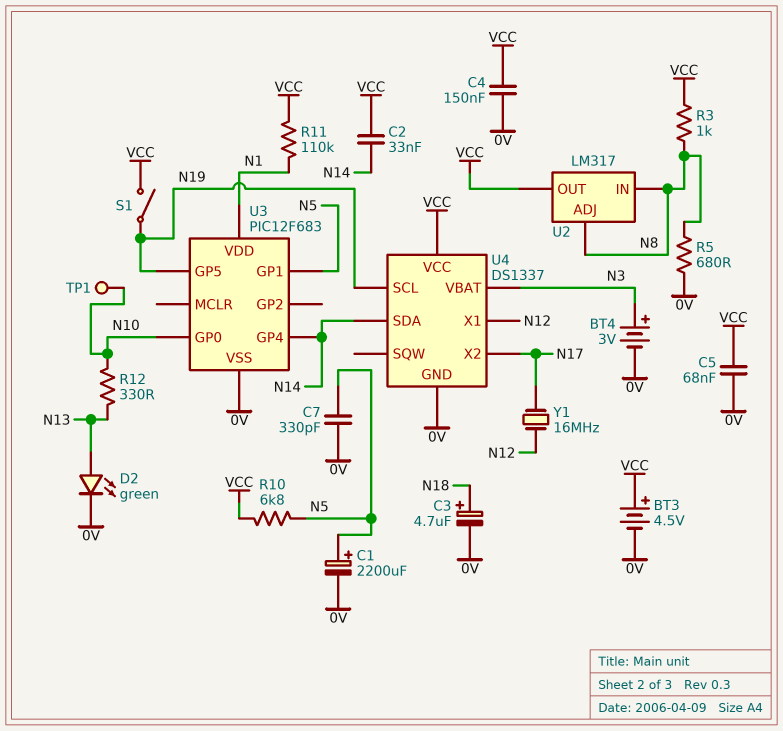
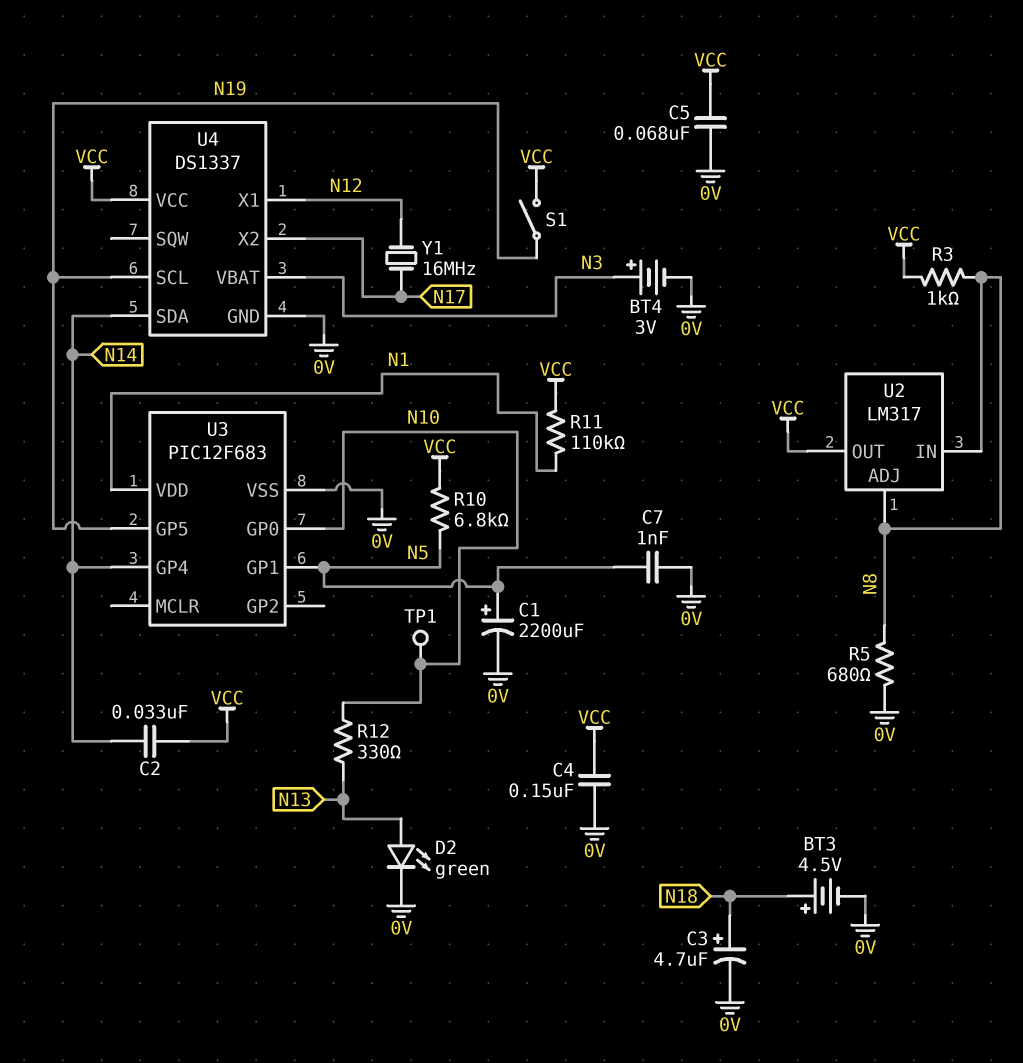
BT3: 4.5V (plus VCC, minus 0V) -> 4.5V (plus N18, minus 0V)
C7: 330pF (0V, N5) -> 1nF (0V, N5)

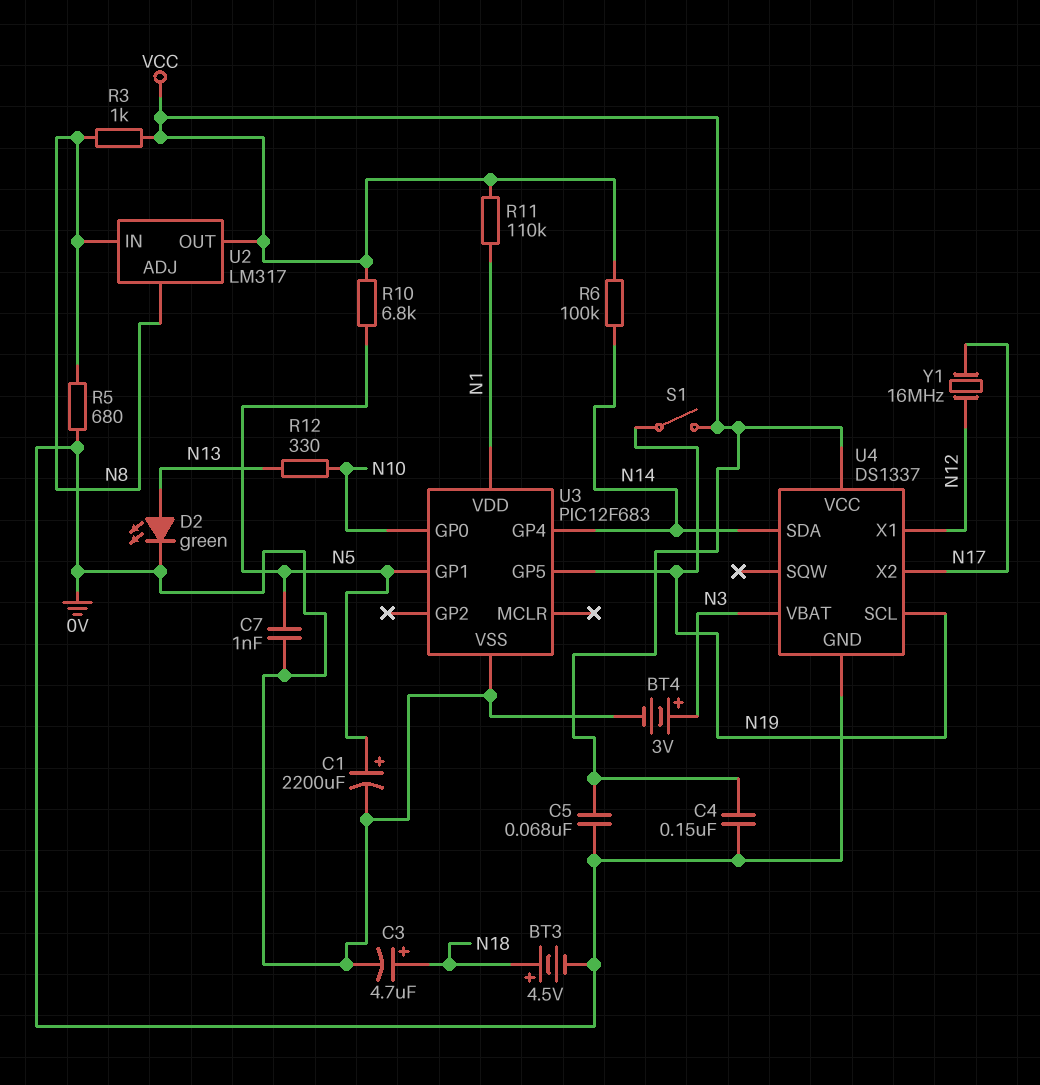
C2: 33nF (N14, VCC) -> none
R6: none -> 100k (N14, VCC)
TP1: test point (N10) -> none

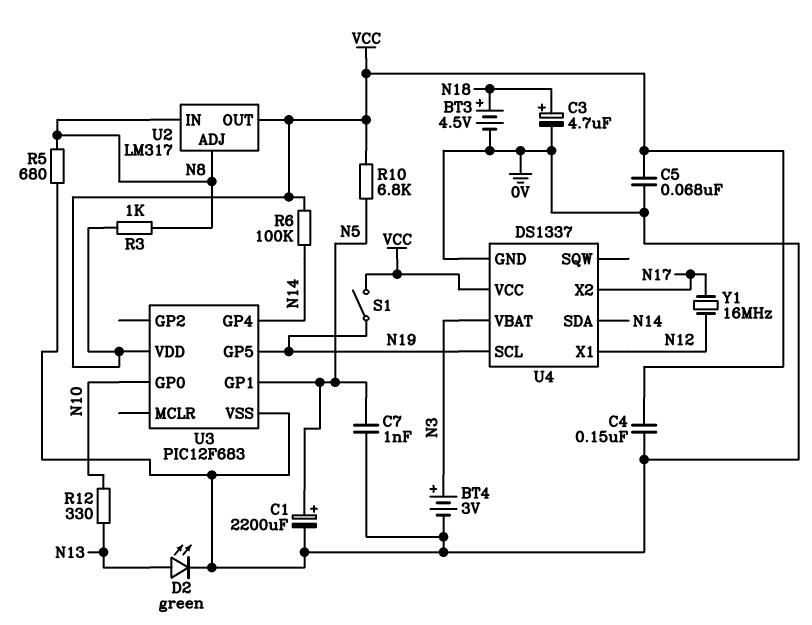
R11: 110k (N1, VCC) -> none
U3 pin VDD: N1 -> VCC

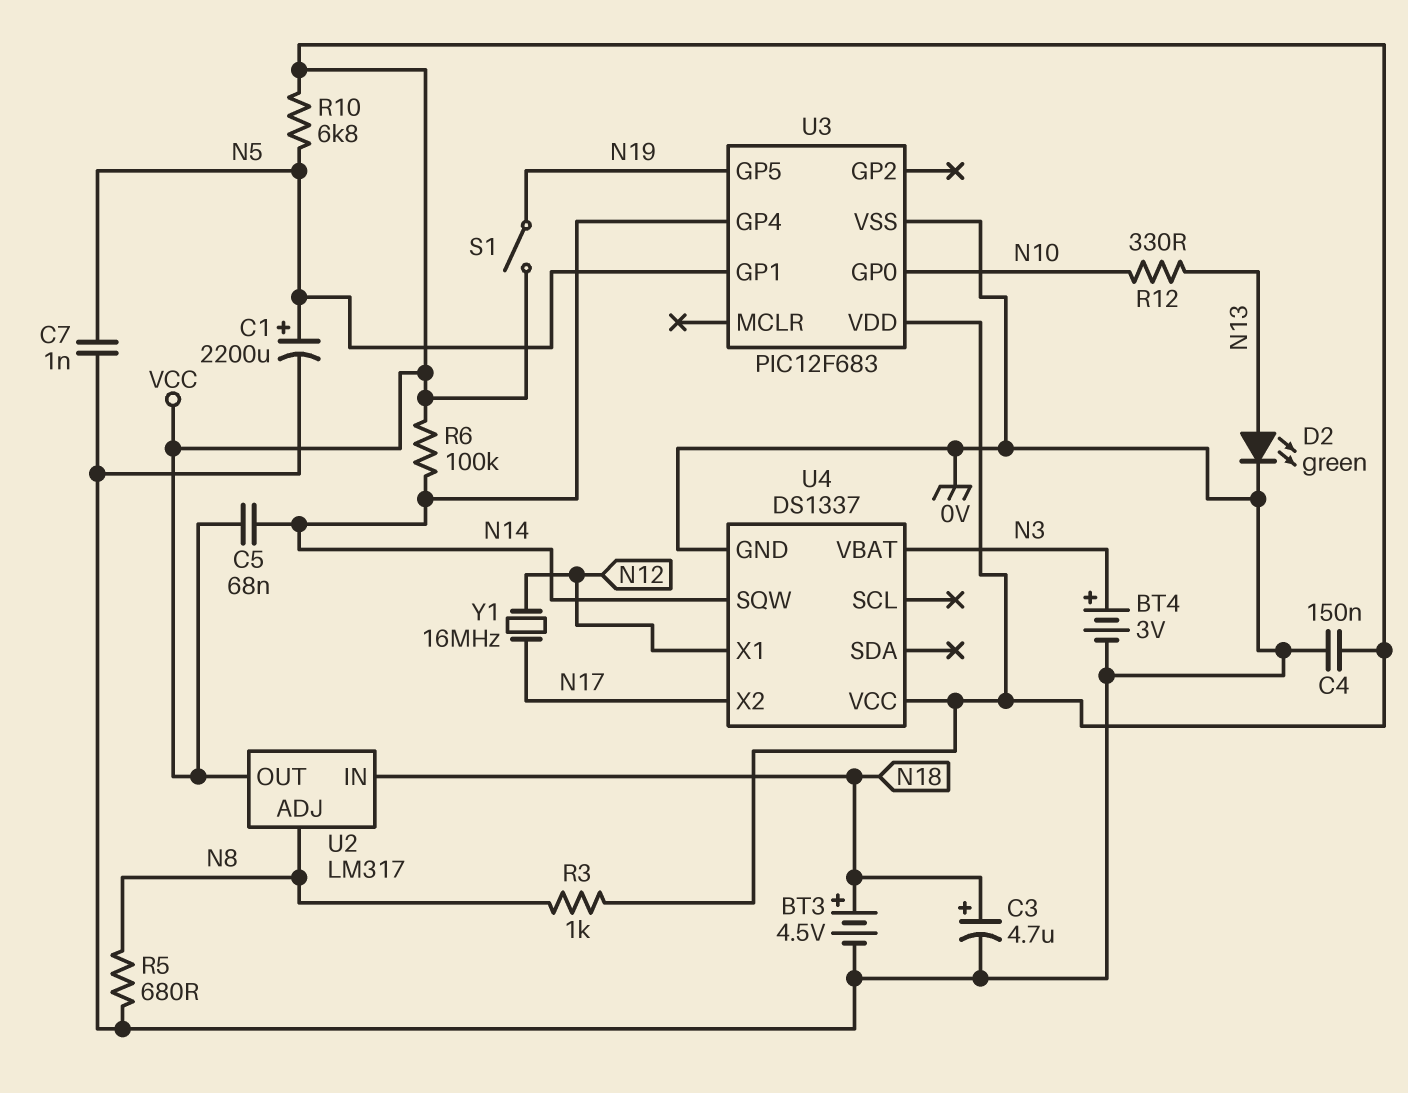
C5: 68nF (0V, VCC) -> 68nF (N14, VCC)
U2 pin IN: N8 -> N18
U4 pin SCL: N19 -> none
U4 pin SDA: N14 -> none
U4 pin SQW: none -> N14

